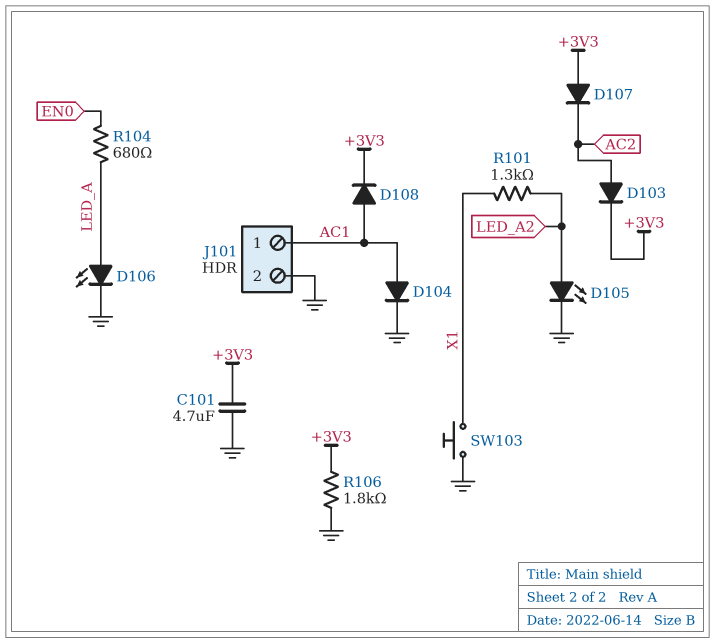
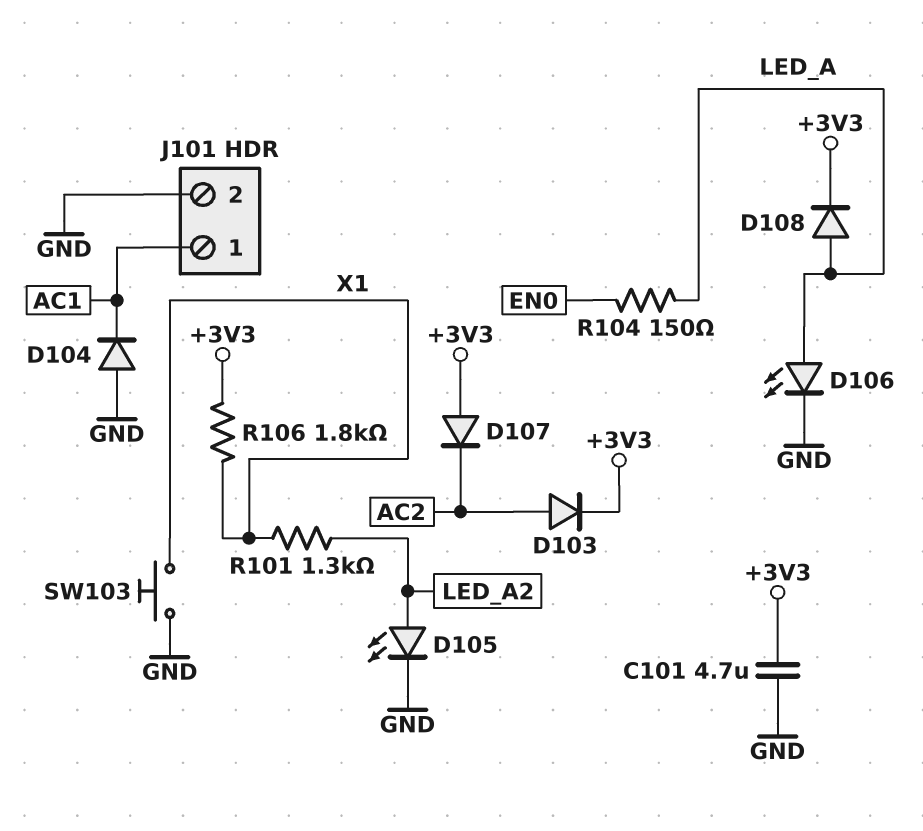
D104: diode (A AC1, K GND) -> diode (A GND, K AC1)
D108: diode (A AC1, K +3V3) -> diode (A LED_A, K +3V3)
R104: 680 (EN0, LED_A) -> 150 (EN0, LED_A)
R106: 1.8k (+3V3, GND) -> 1.8k (+3V3, X1)

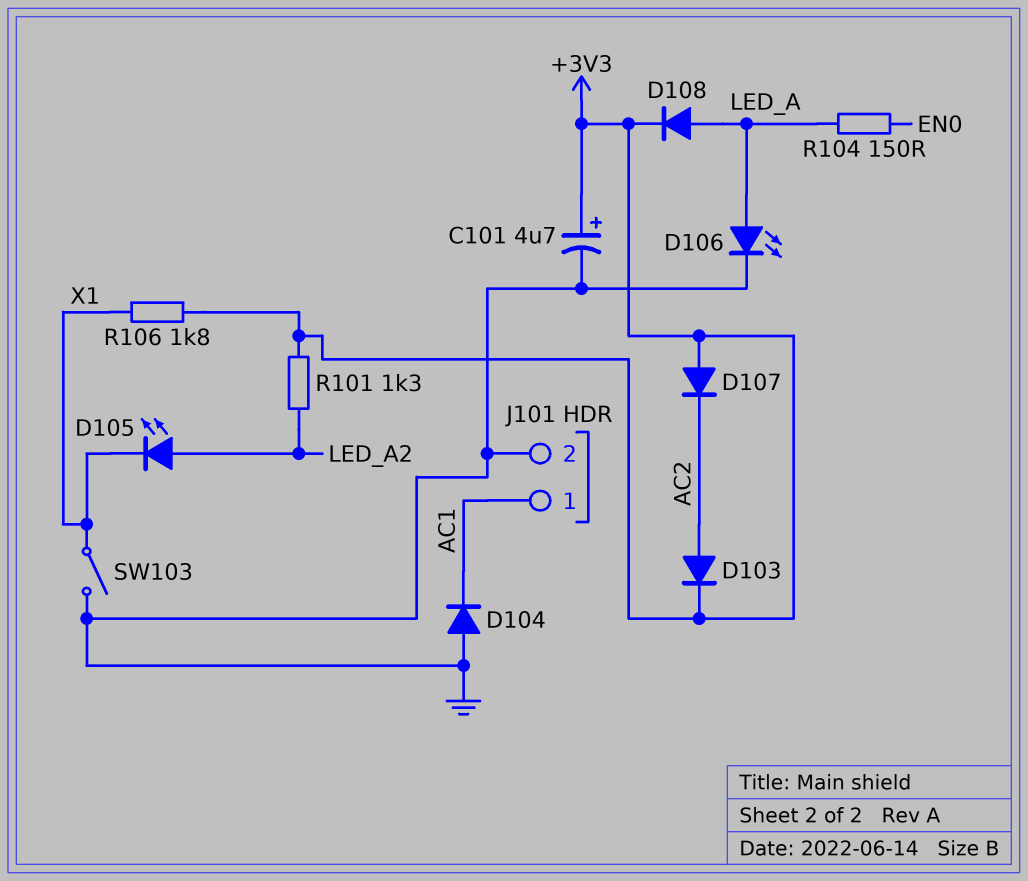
C101: 4.7uF (+3V3, GND) -> 4.7uF (plus +3V3, minus GND)
D105: LED (A LED_A2, K GND) -> LED (A LED_A2, K X1)
R101: 1.3k (LED_A2, X1) -> 1.3k (+3V3, LED_A2)
SW103: button (GND, X1) -> switch (GND, X1)

